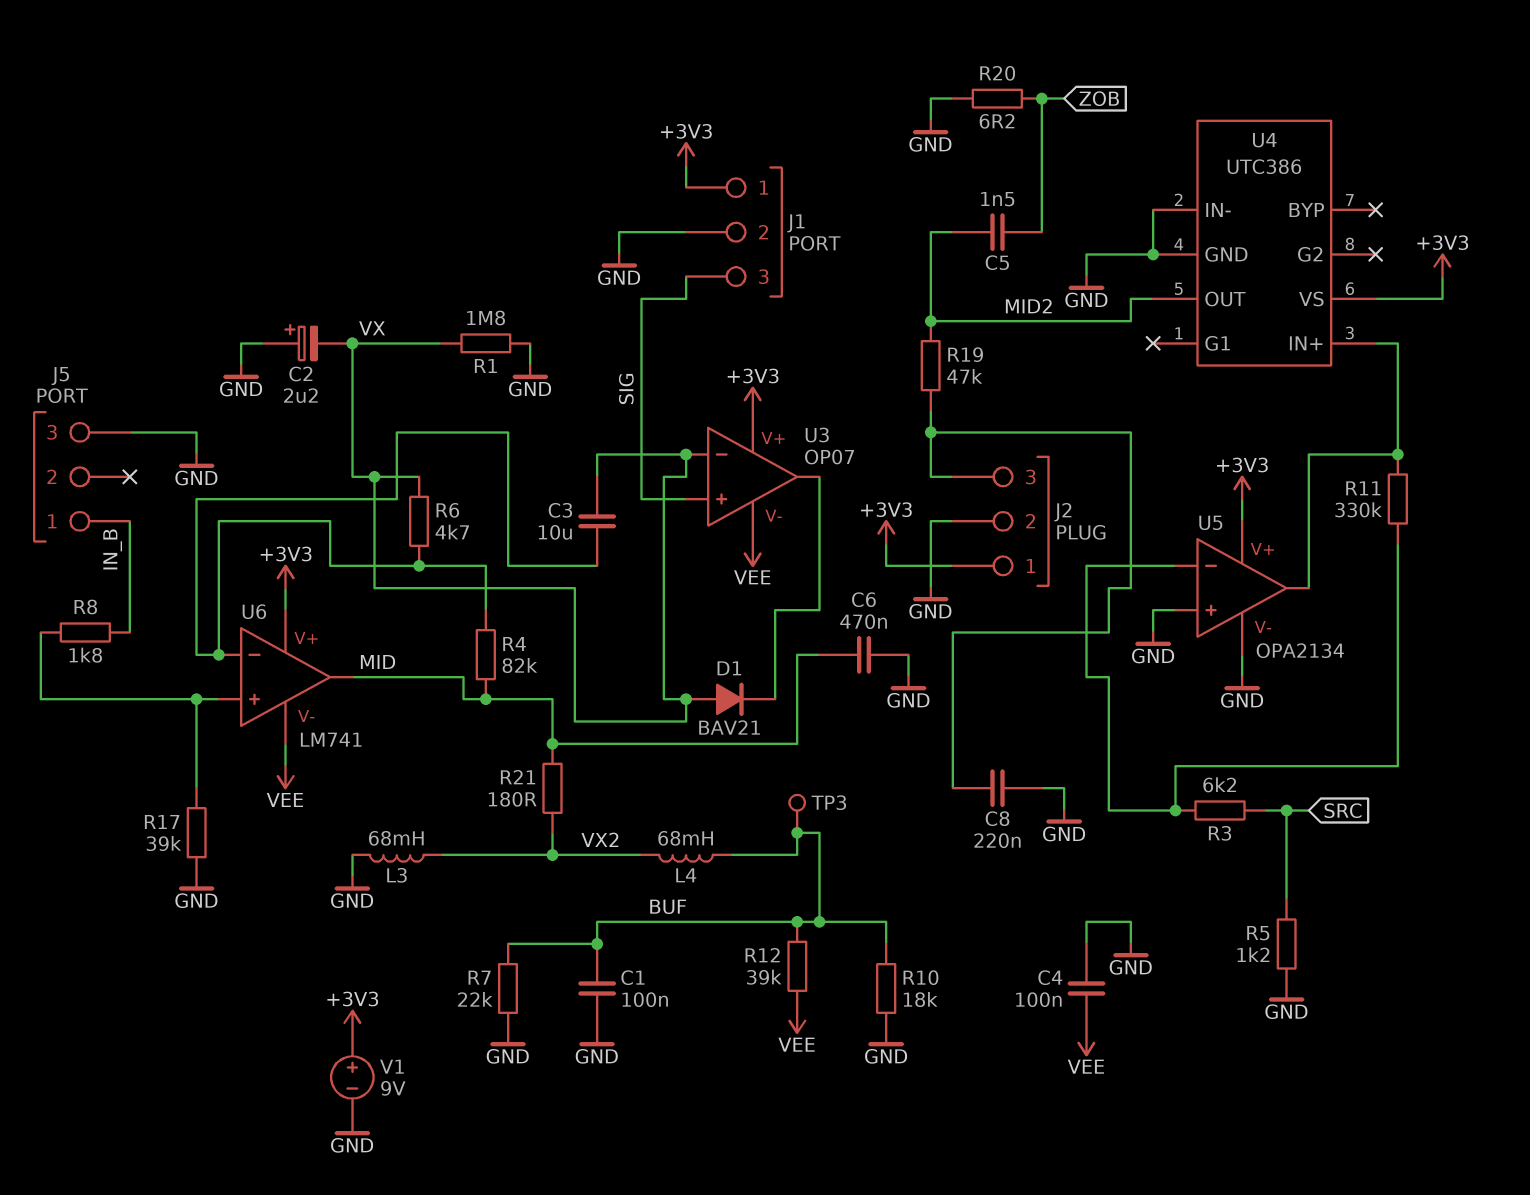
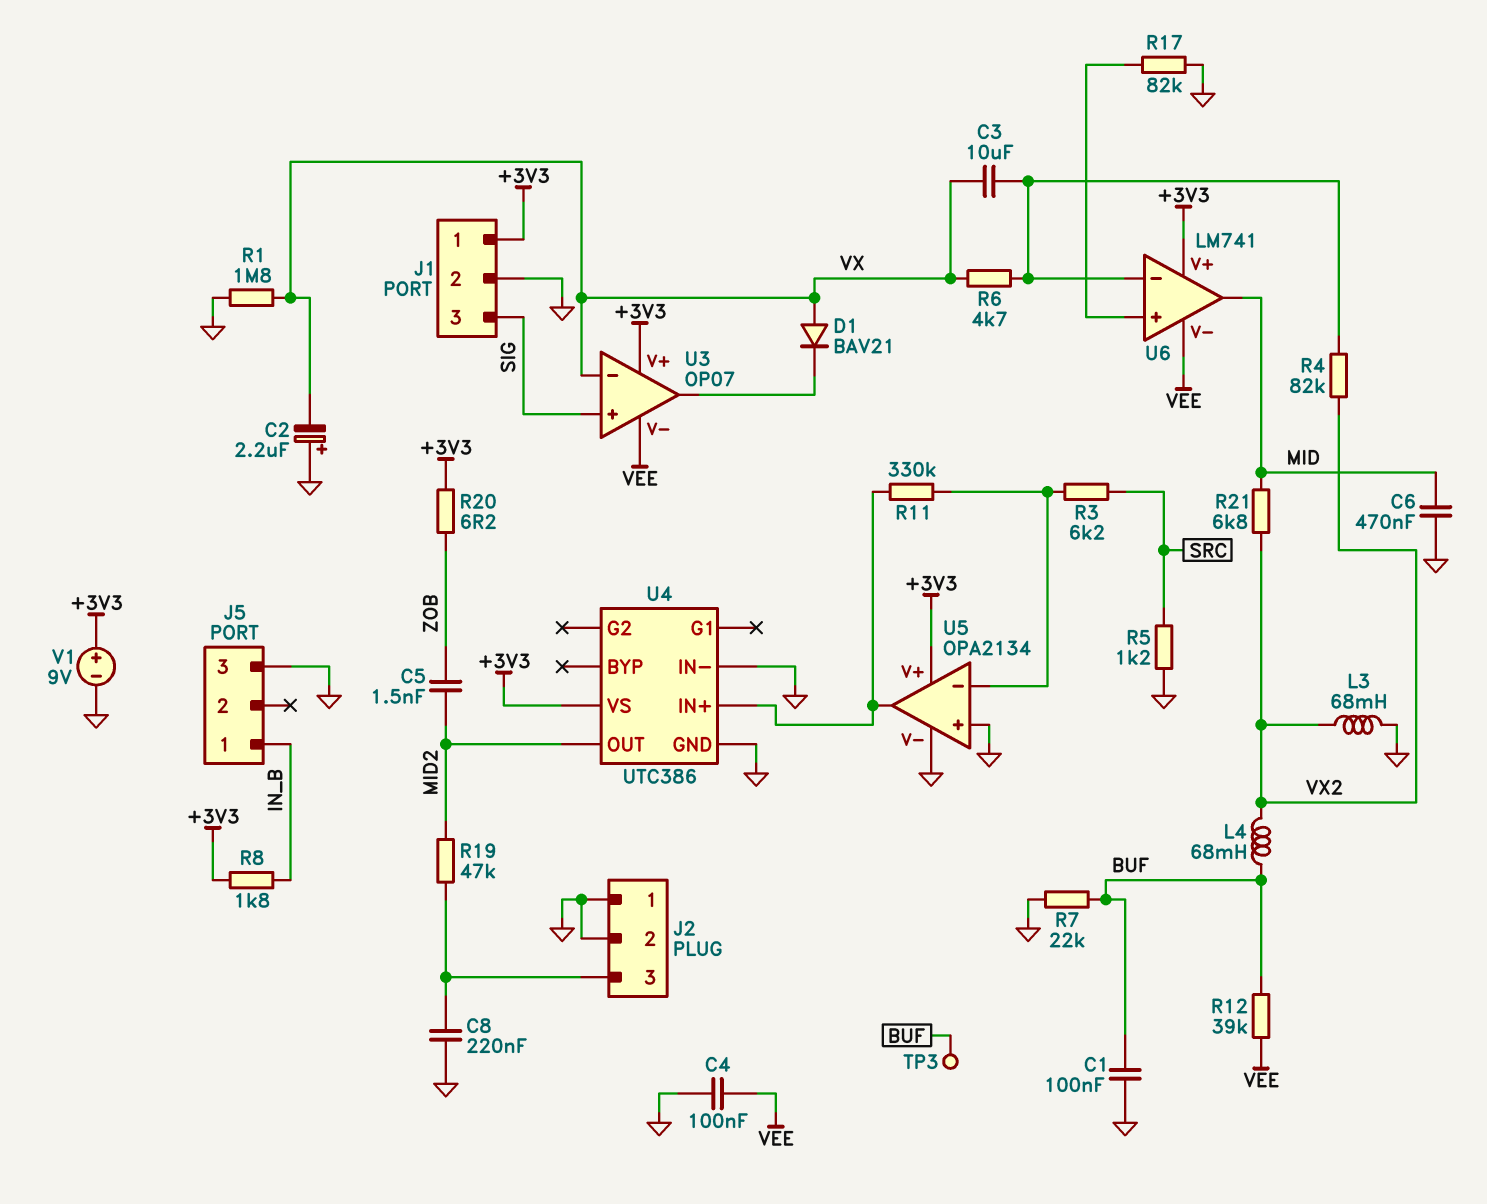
J2 pin 1: +3V3 -> GND
R4: 82k (MID, U6/in-) -> 82k (U6/in-, VX2)
R8: 1.8k (IN_B, U6/in+) -> 1.8k (+3V3, IN_B)
R10: 18k (BUF, GND) -> none
R17: 39k (GND, U6/in+) -> 82k (GND, U6/in+)
R20: 6.2 (GND, ZOB) -> 6.2 (+3V3, ZOB)
R21: 180 (MID, VX2) -> 6.8k (MID, VX2)

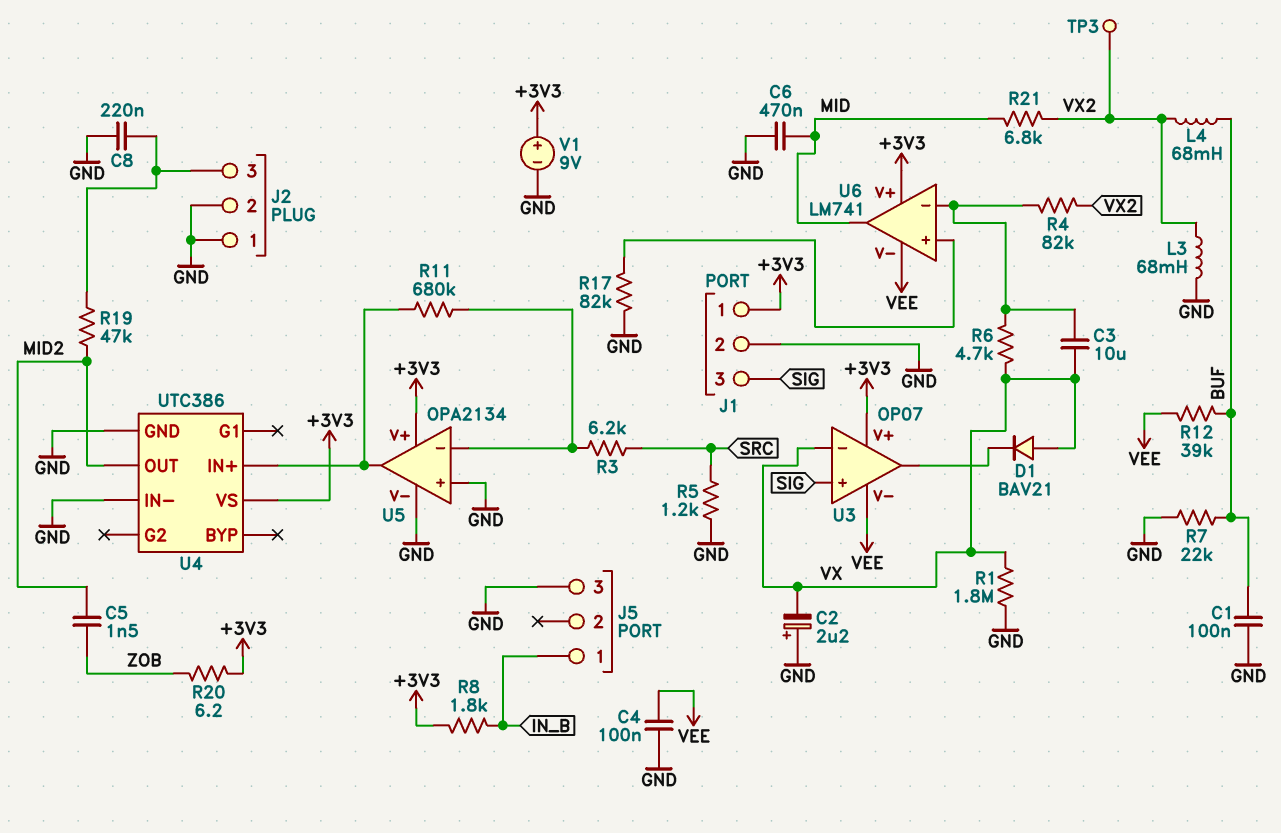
R11: 330k (U4/IN+, U5/in-) -> 680k (U4/IN+, U5/in-)
TP3: test point (BUF) -> test point (VX2)

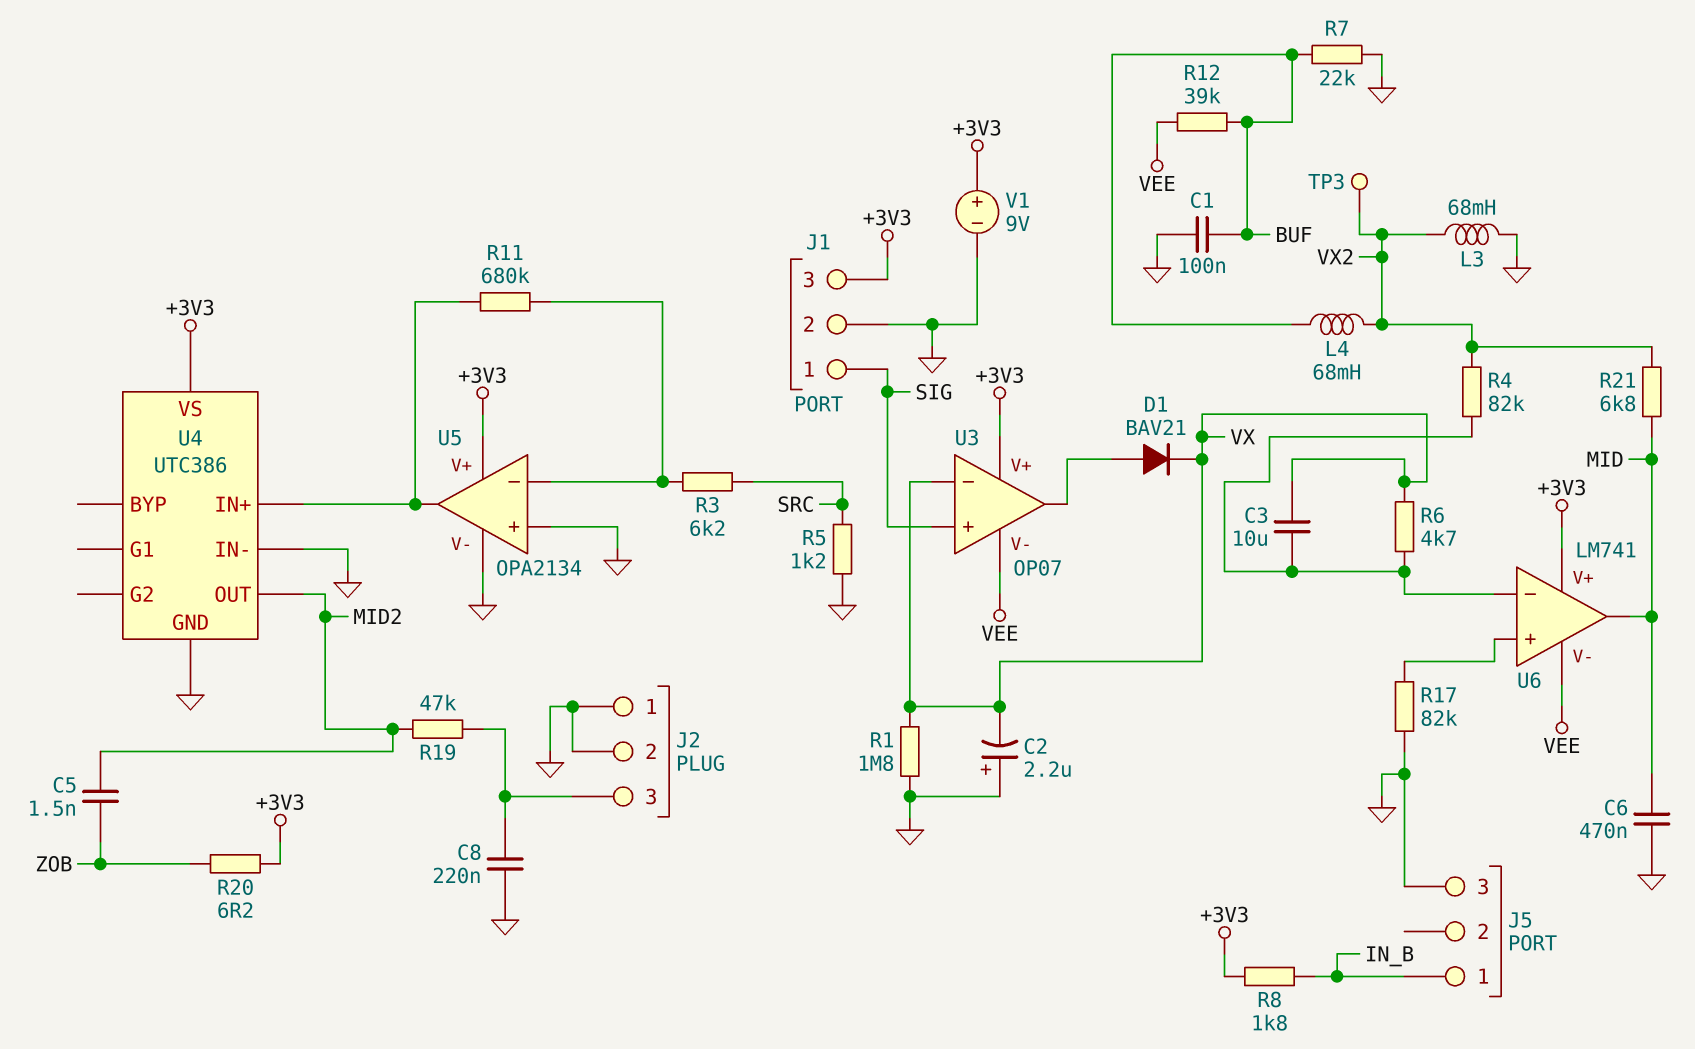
C4: 100nF (GND, VEE) -> none
D1: diode BAV21 (A VX, K U3/out) -> diode BAV21 (A U3/out, K VX)
J1 pin 1: +3V3 -> SIG
J1 pin 3: SIG -> +3V3

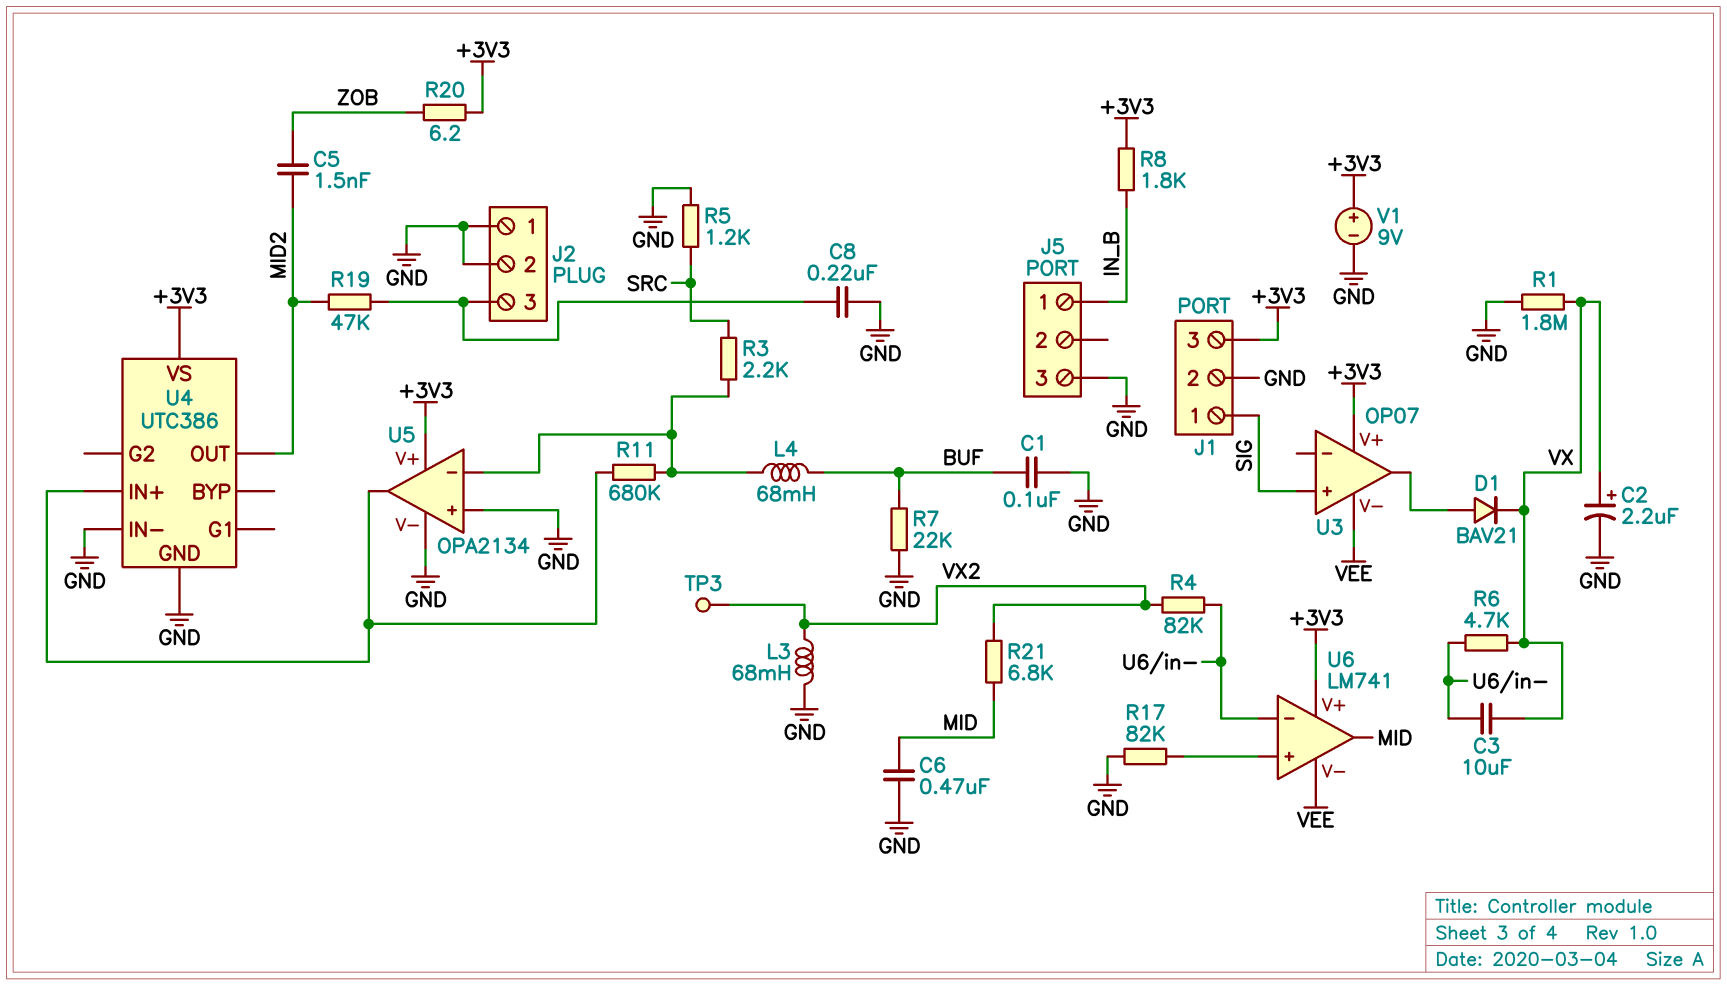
C2: 2.2uF (plus GND, minus VX) -> 2.2uF (plus VX, minus GND)
L4: 68mH (BUF, VX2) -> 68mH (BUF, U5/in-)
R3: 6.2k (SRC, U5/in-) -> 2.2k (SRC, U5/in-)
R12: 39k (BUF, VEE) -> none
U3 pin in-: VX -> none

